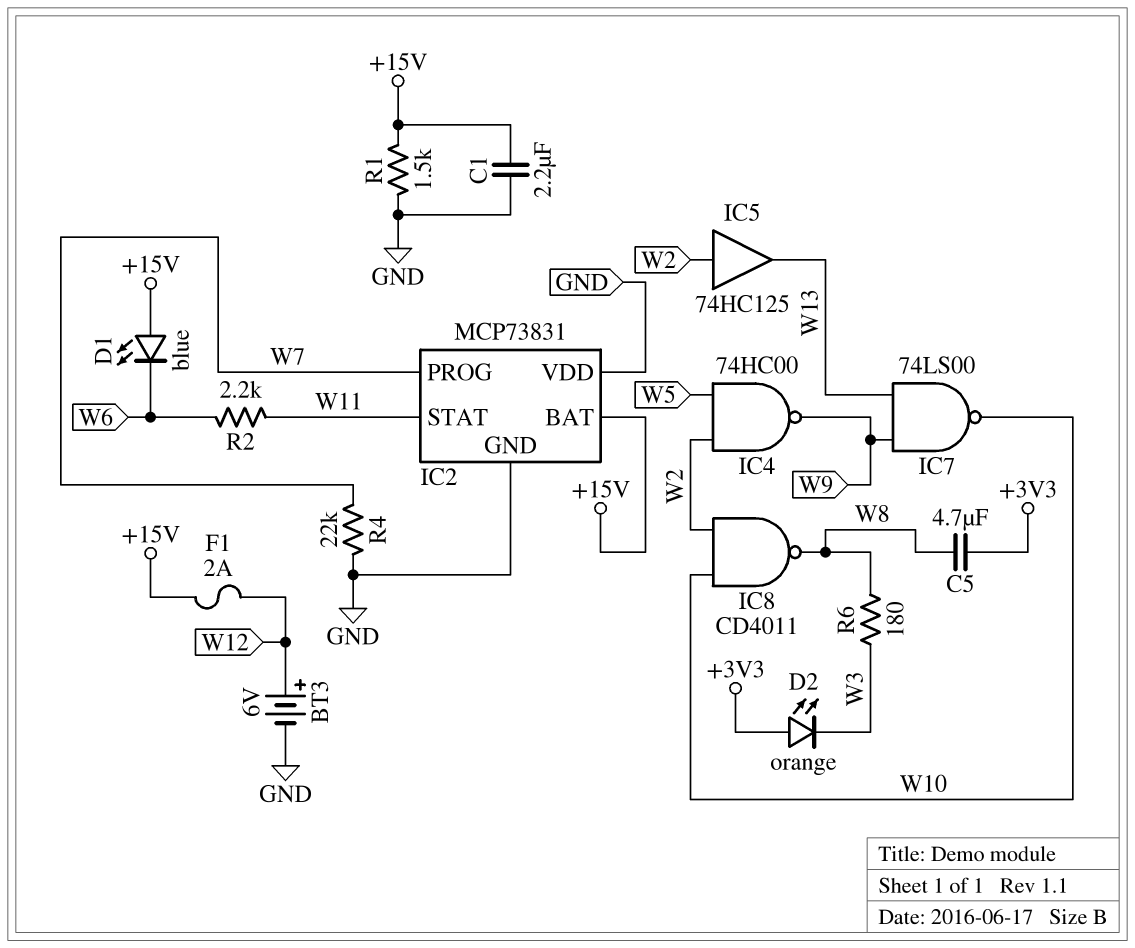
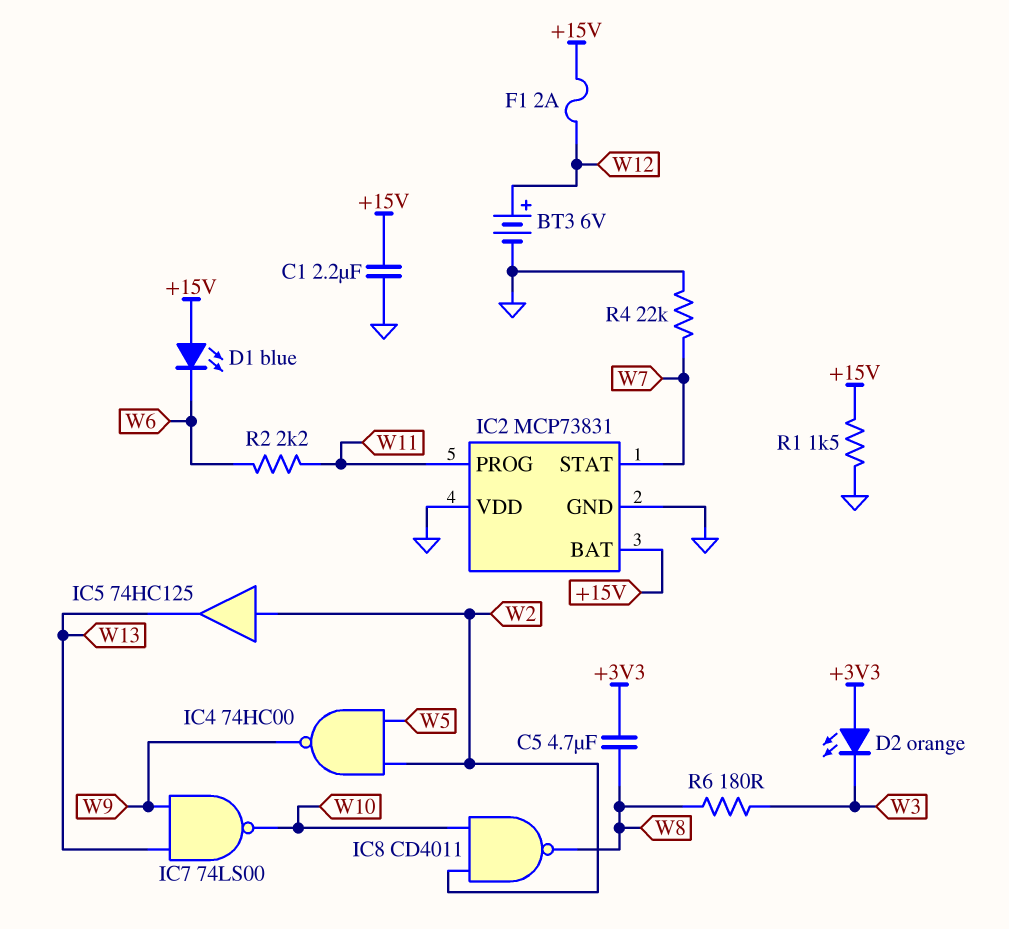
IC2 pin PROG: W7 -> W11
IC2 pin STAT: W11 -> W7

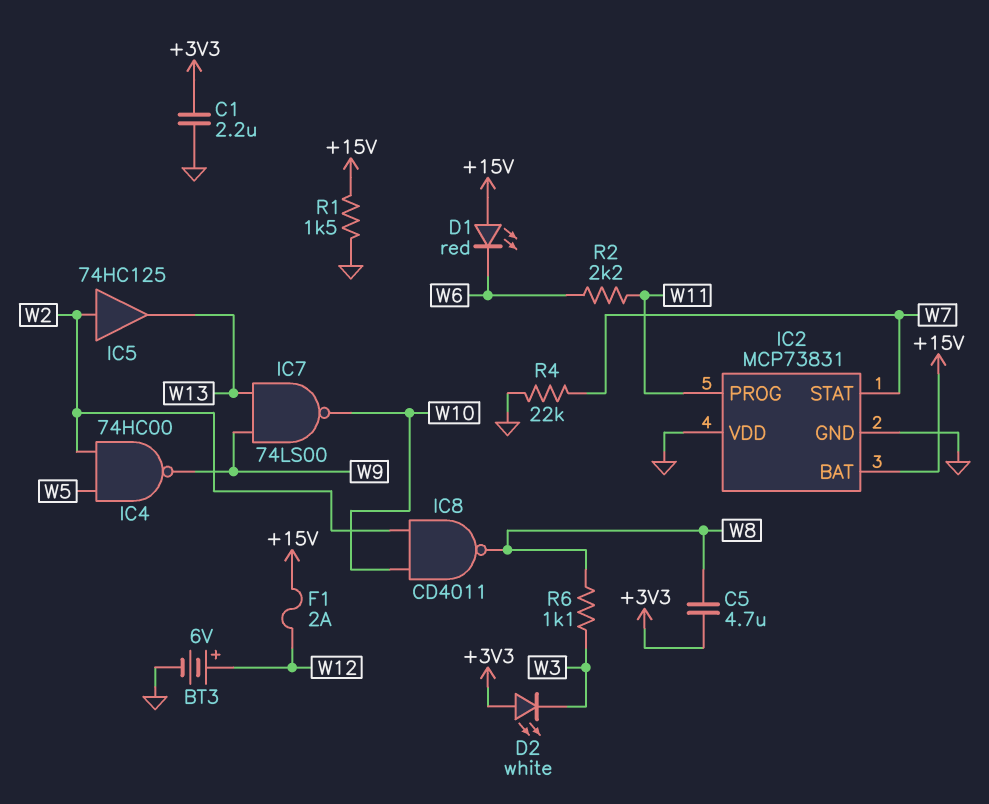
C1: 2.2uF (+15V, GND) -> 2.2uF (+3V3, GND)
D1: LED blue (A +15V, K W6) -> LED red (A +15V, K W6)
D2: LED orange (A +3V3, K W3) -> LED white (A +3V3, K W3)
R6: 180 (W3, W8) -> 1.1k (W3, W8)

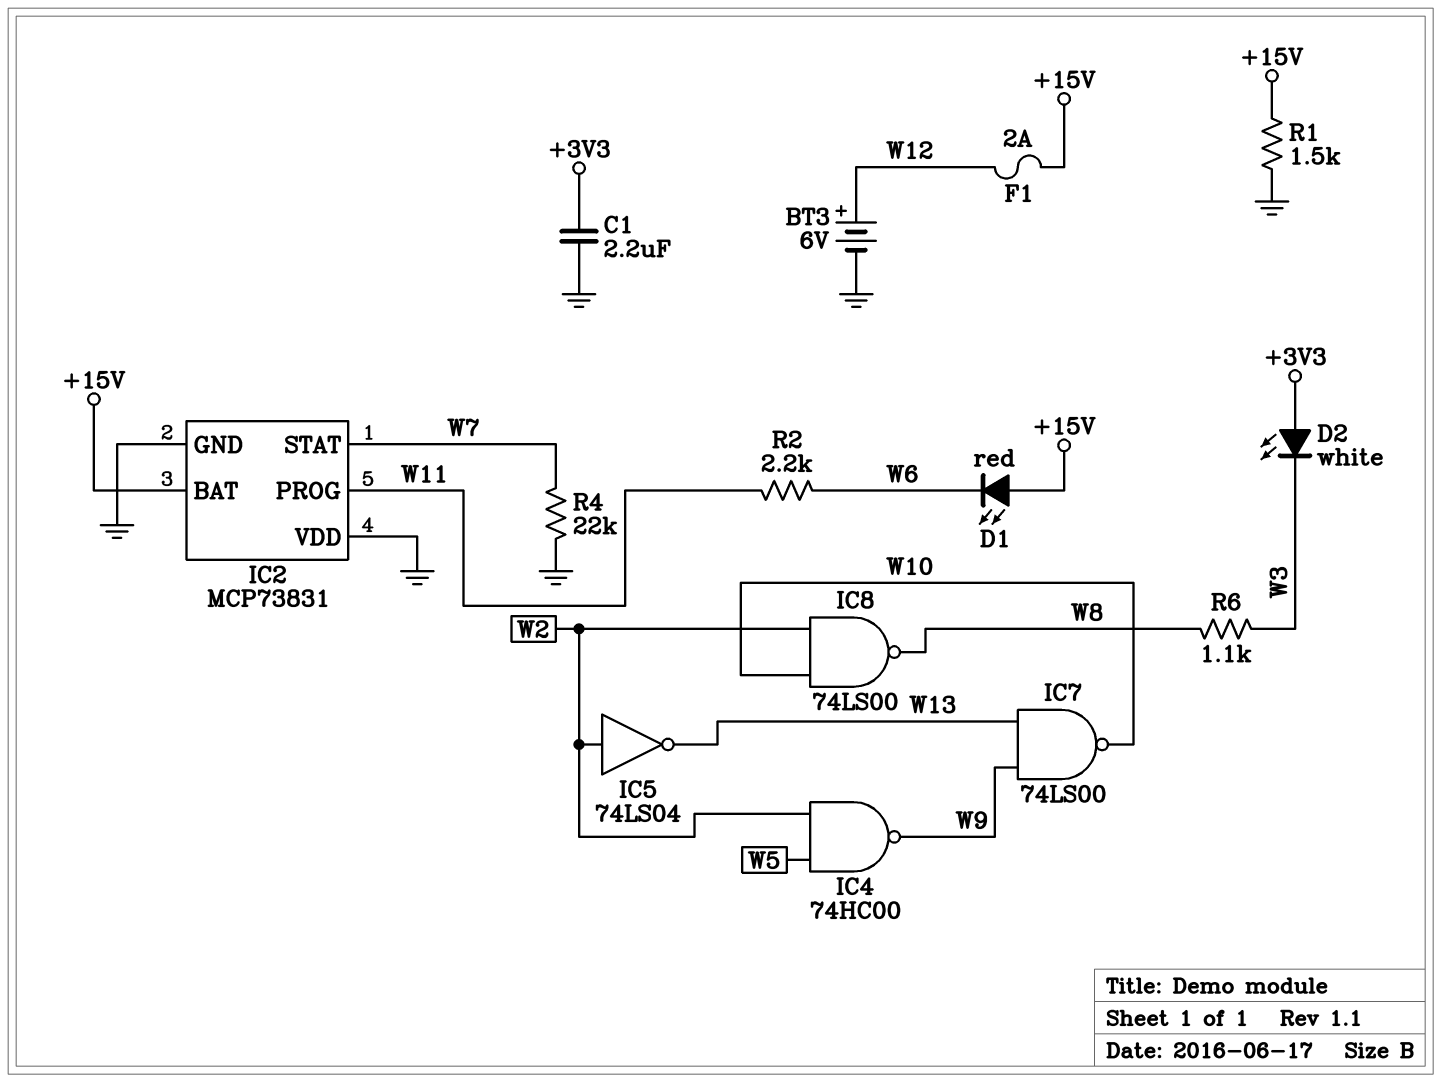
C5: 4.7uF (+3V3, W8) -> none
IC5: buffer 74HC125 (in W2, out W13) -> NOT 74LS04 (in W2, out W13)
IC8: NAND CD4011 (in W2, in W10, out W8) -> NAND 74LS00 (in W2, in W10, out W8)

